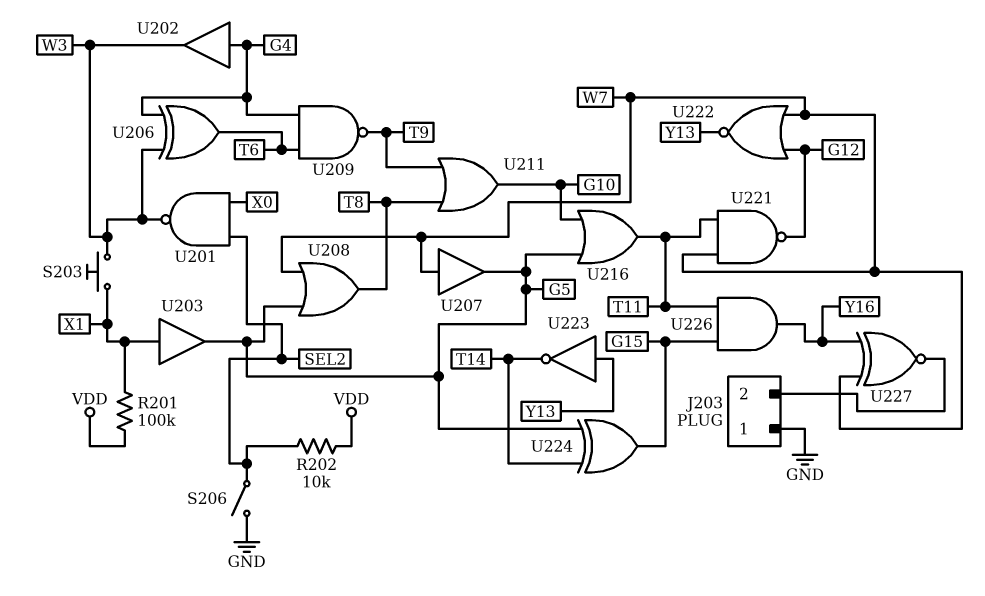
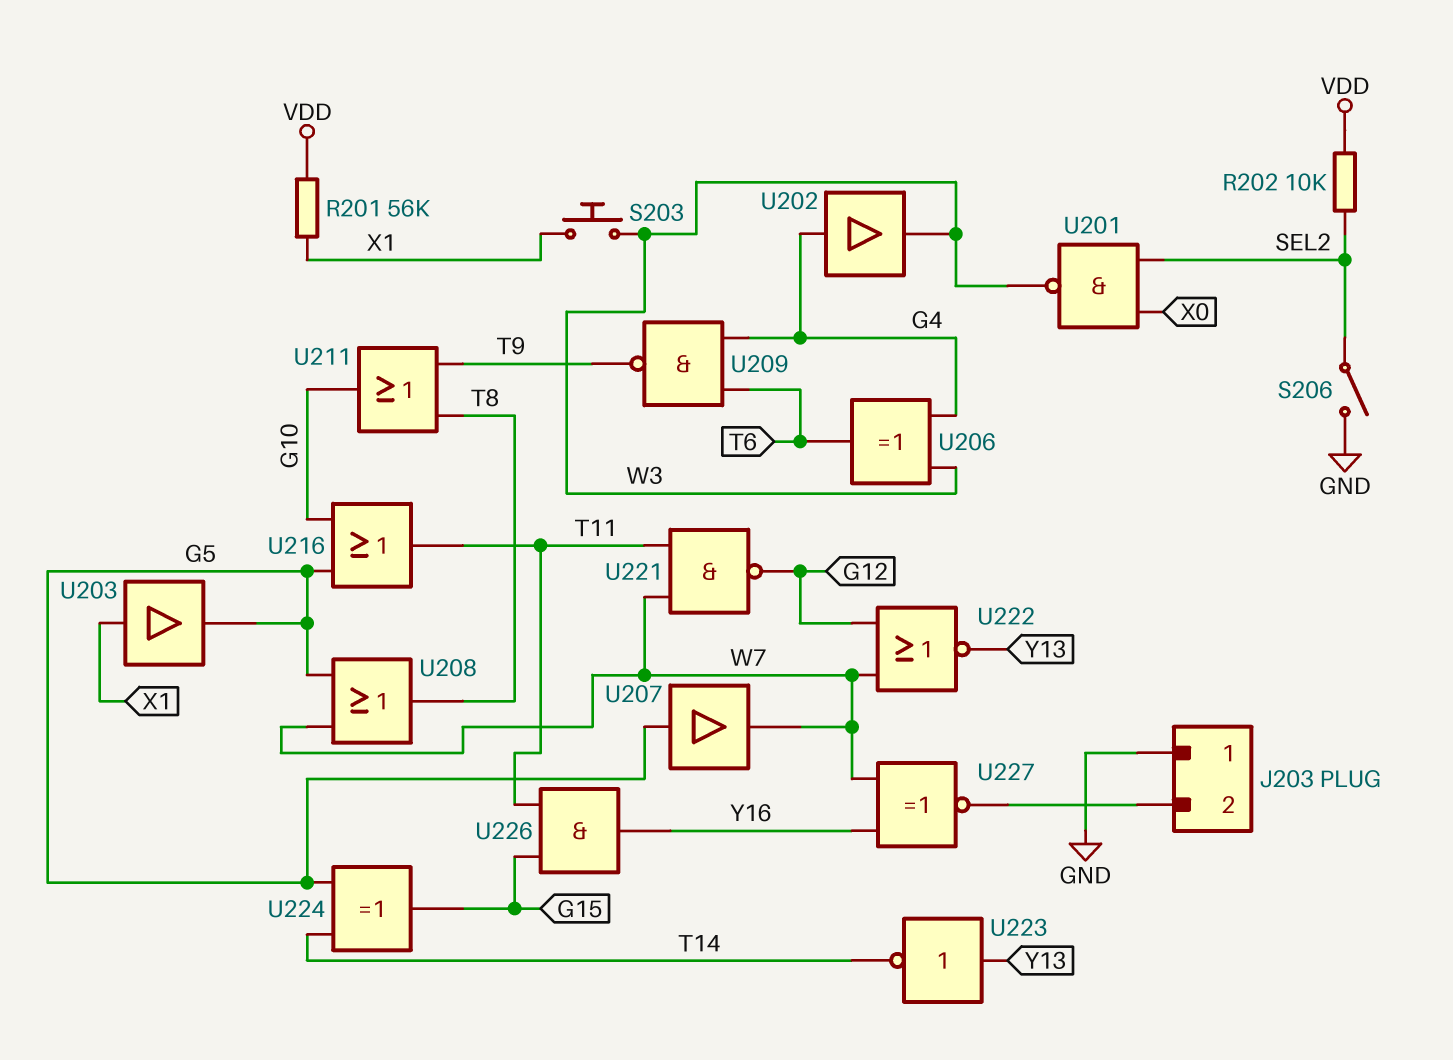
R201: 100k (VDD, X1) -> 56k (VDD, X1)
U207: buffer (in W7, out G5) -> buffer (in G5, out W7)

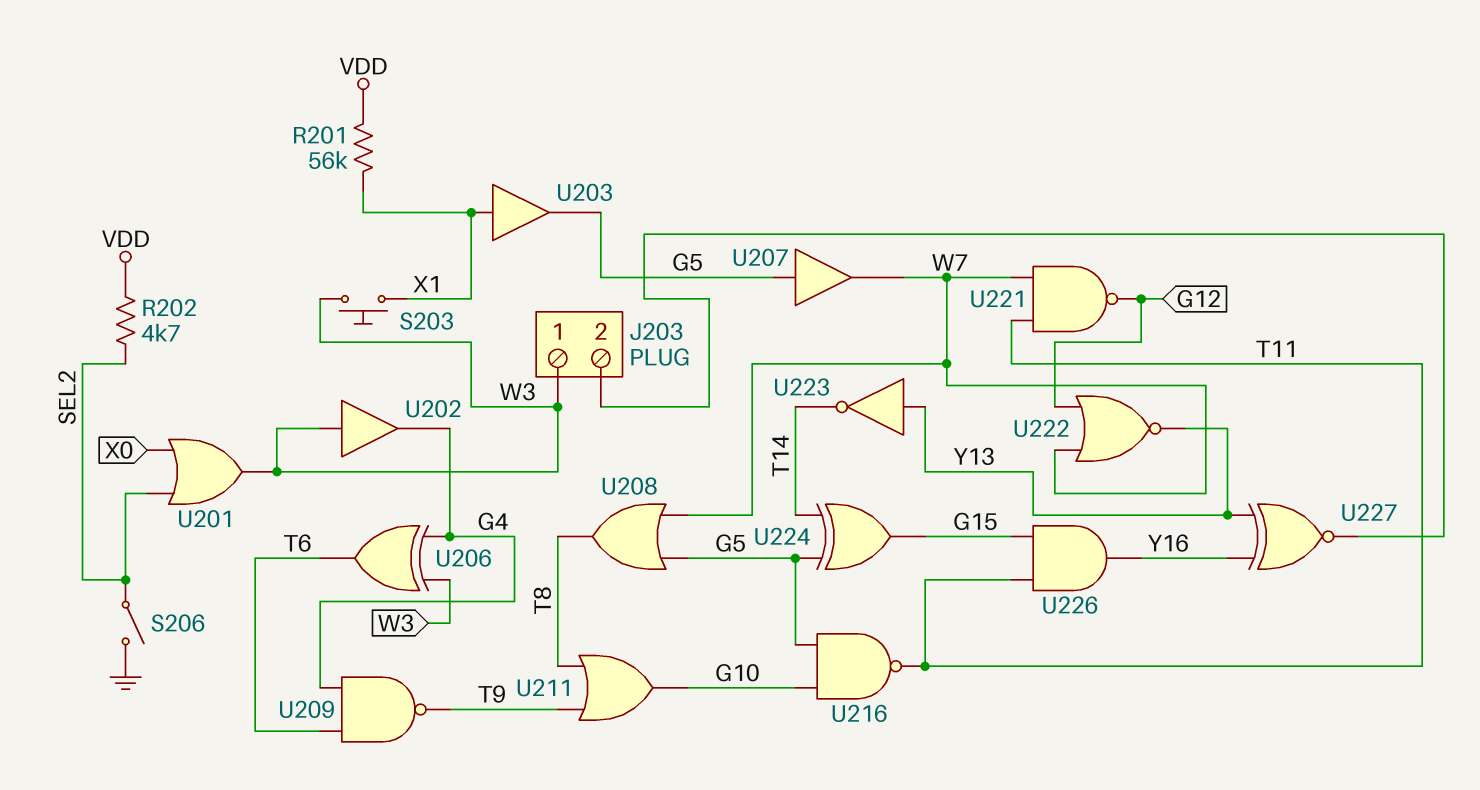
J203 pin 1: GND -> W3
R202: 10k (SEL2, VDD) -> 4.7k (SEL2, VDD)
U201: NAND (in SEL2, in X0, out W3) -> OR (in SEL2, in X0, out W3)
U202: buffer (in G4, out W3) -> buffer (in W3, out G4)
U216: OR (in G5, in G10, out T11) -> NAND (in G5, in G10, out T11)
U227: XNOR (in W7, in Y16, out J203/2) -> XNOR (in Y13, in Y16, out J203/2)

